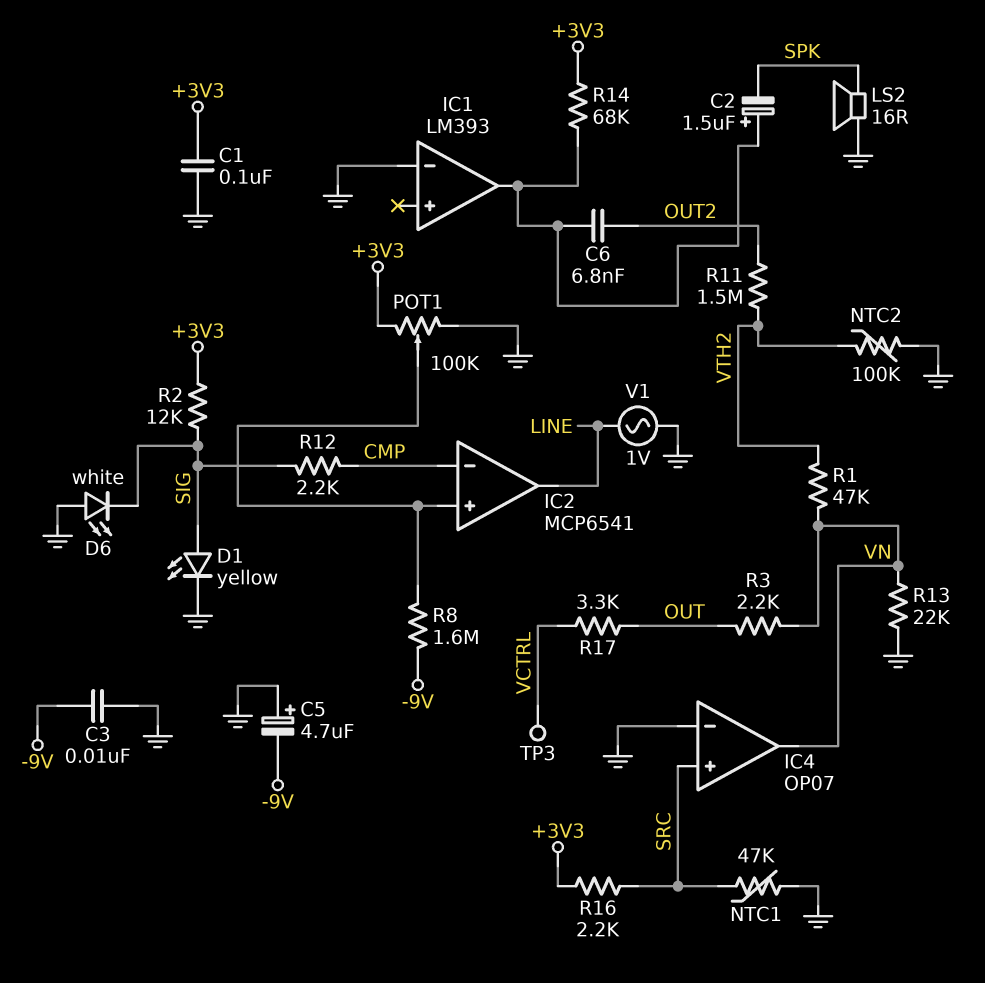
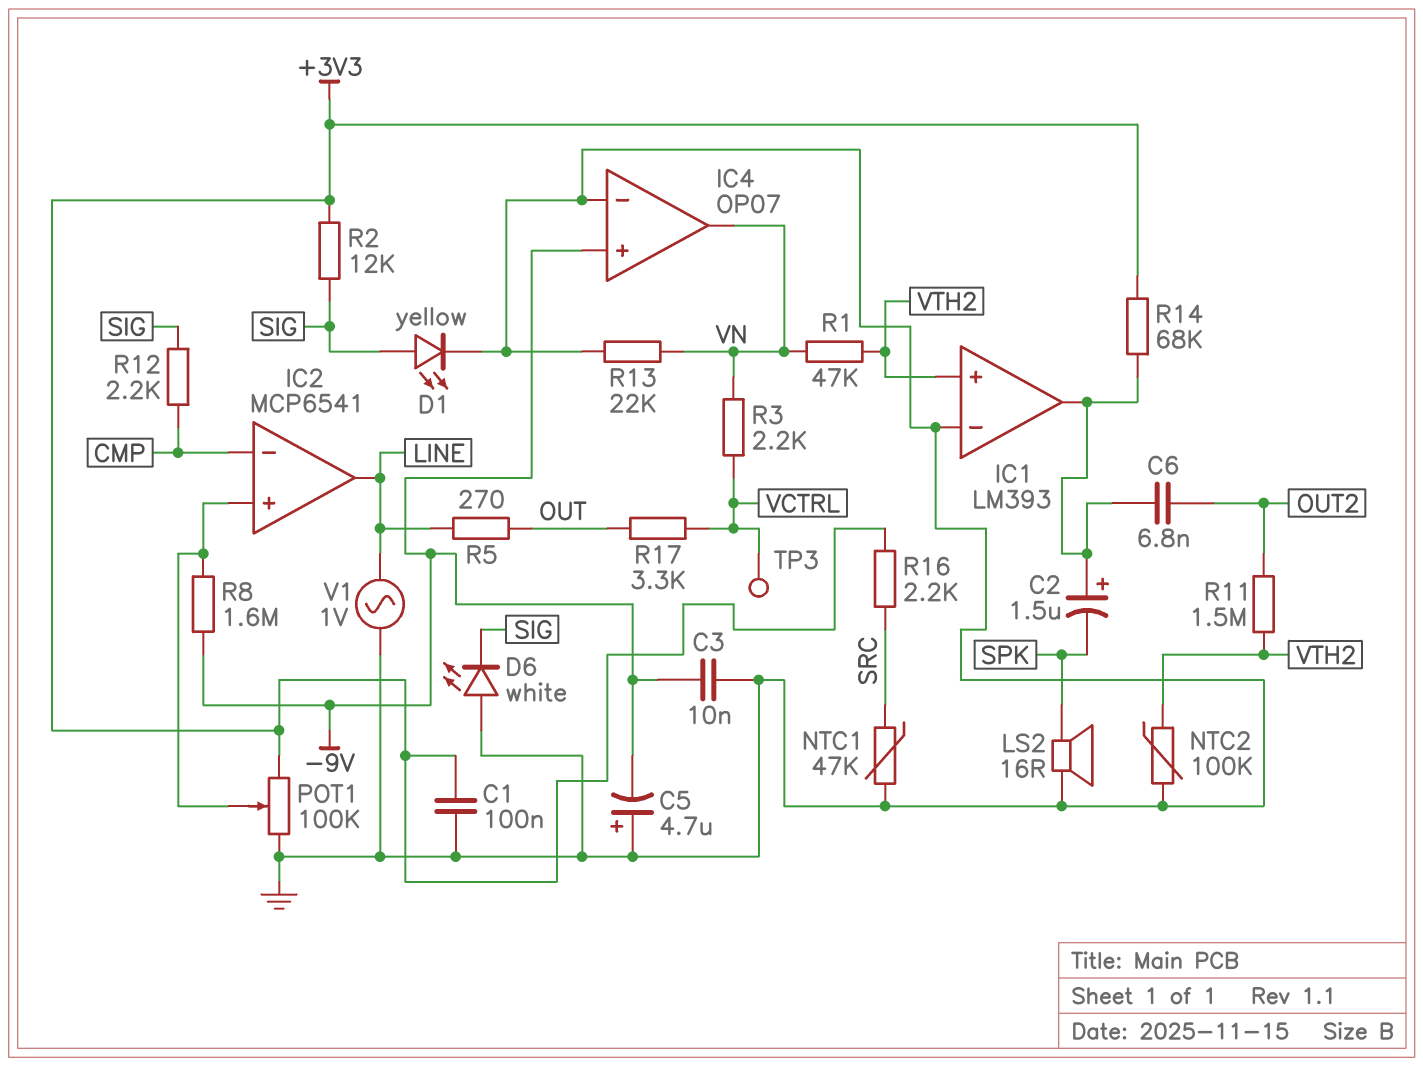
IC1 pin in+: none -> VTH2
IC4 pin in+: SRC -> -9V
R3: 2.2k (OUT, VN) -> 2.2k (VCTRL, VN)
R5: none -> 270 (LINE, OUT)

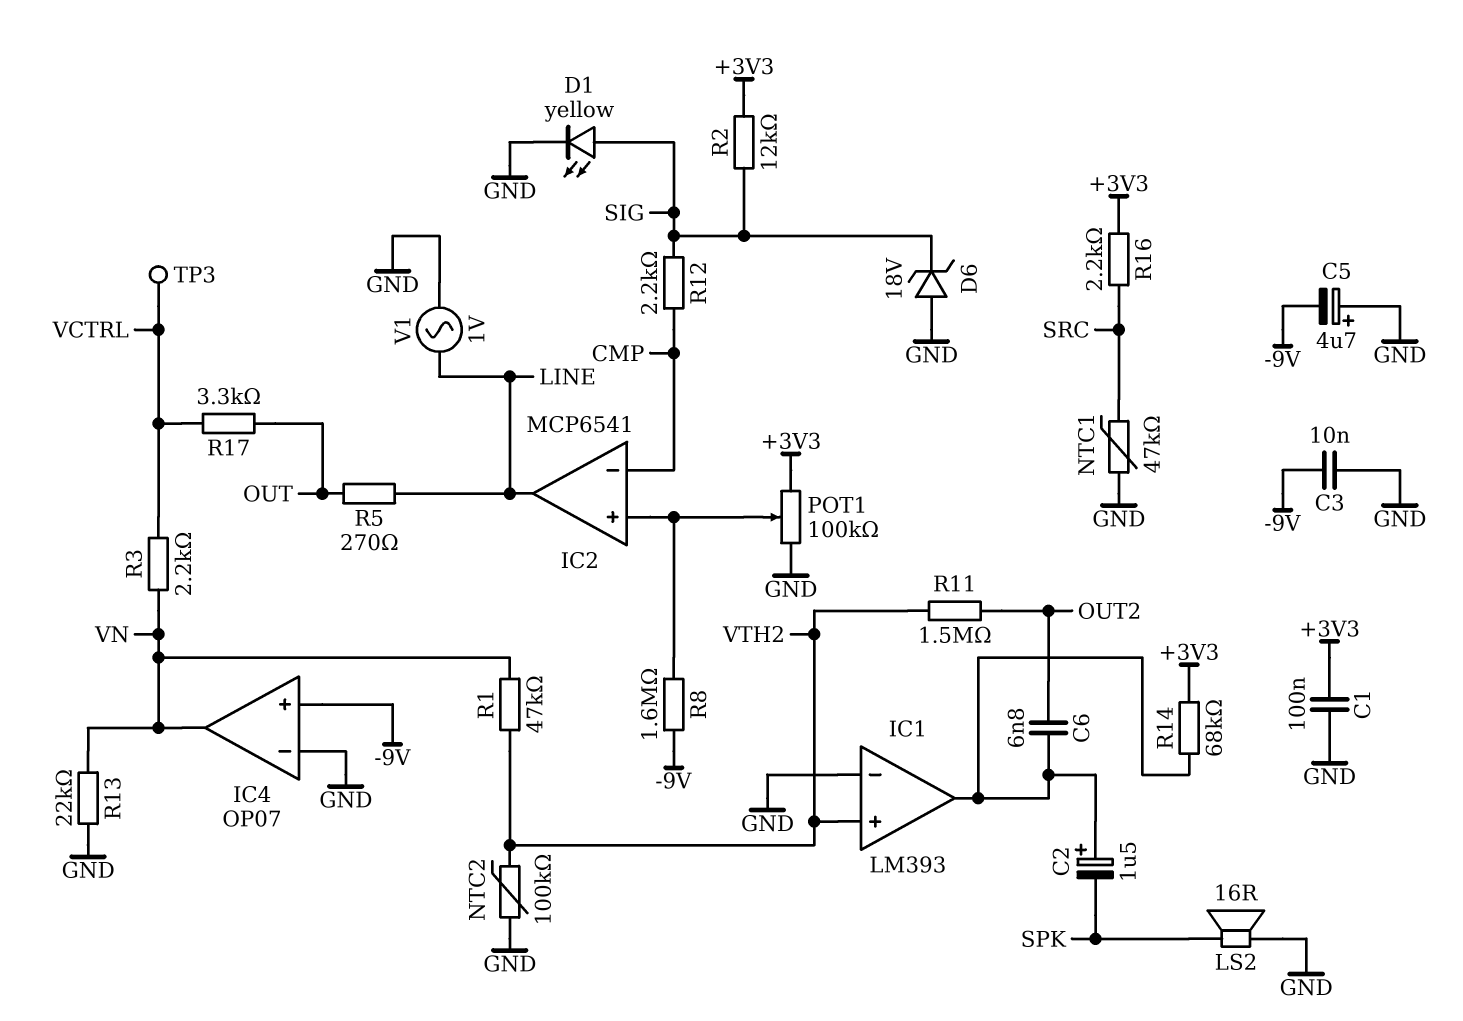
D6: LED white (A GND, K SIG) -> zener 18V (A GND, K SIG)

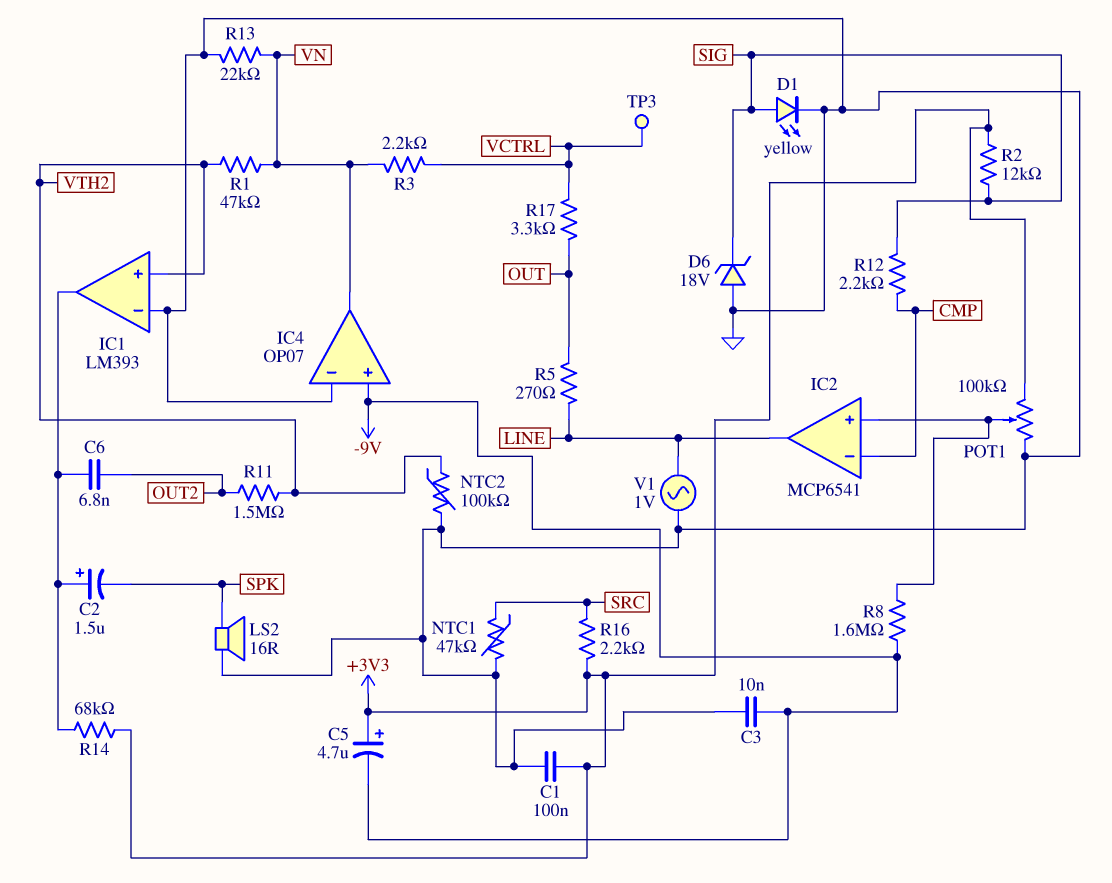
C5: 4.7uF (plus GND, minus -9V) -> 4.7uF (plus +3V3, minus -9V)

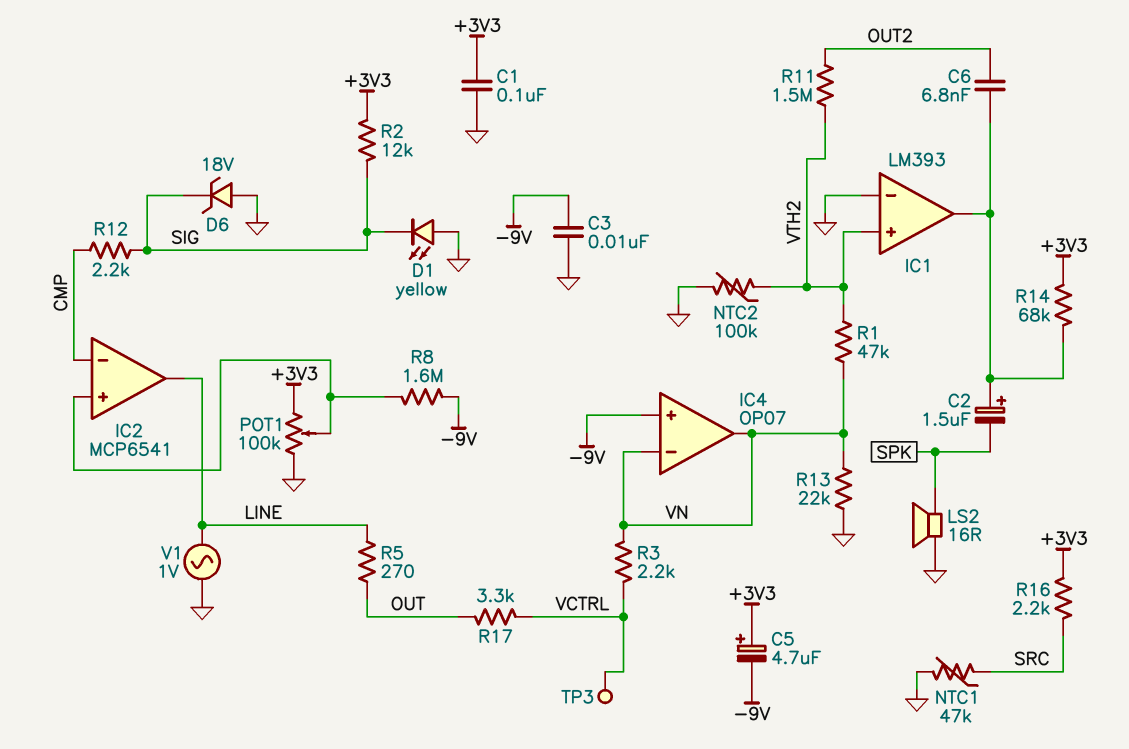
D1: LED yellow (A SIG, K GND) -> LED yellow (A GND, K SIG)
IC4 pin in-: GND -> VN

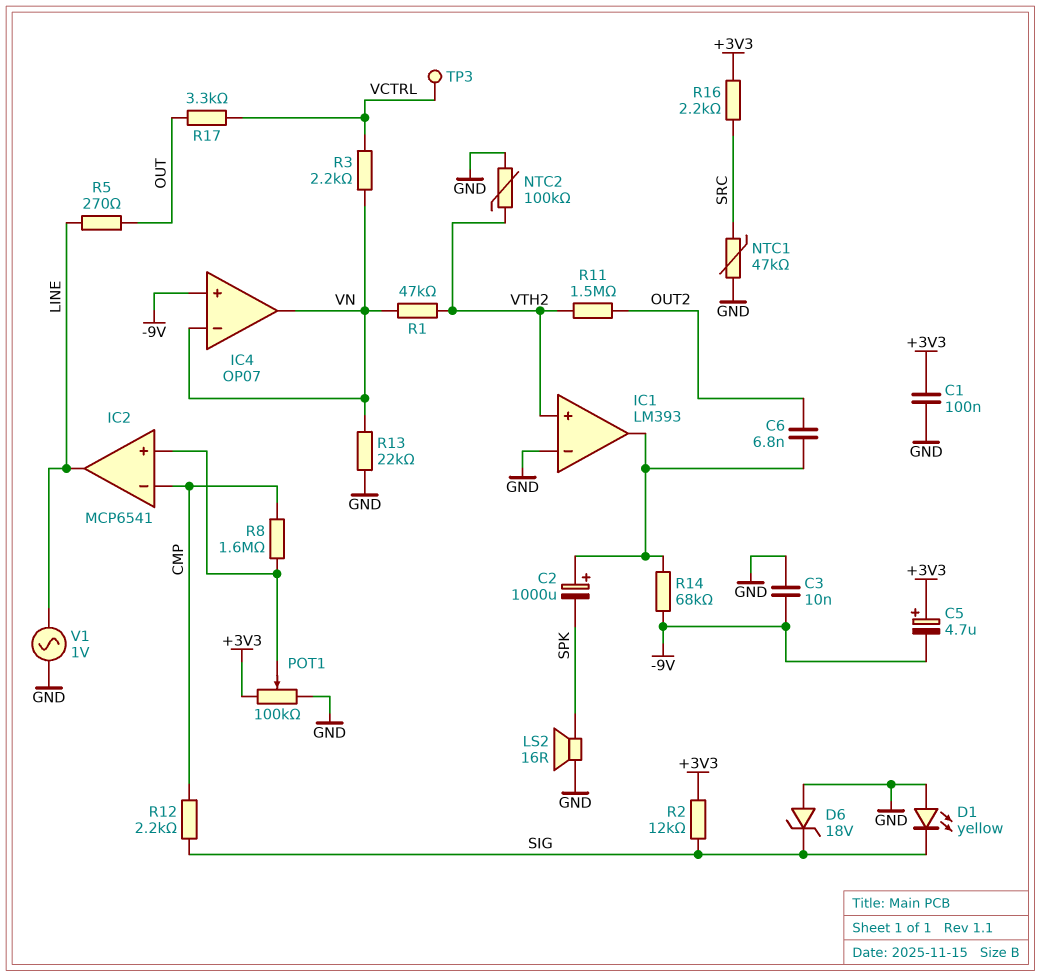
C2: 1.5uF (plus IC1/out, minus SPK) -> 1000uF (plus IC1/out, minus SPK)
R8: 1.6M (-9V, IC2/in+) -> 1.6M (CMP, IC2/in+)
R14: 68k (+3V3, IC1/out) -> 68k (-9V, IC1/out)

